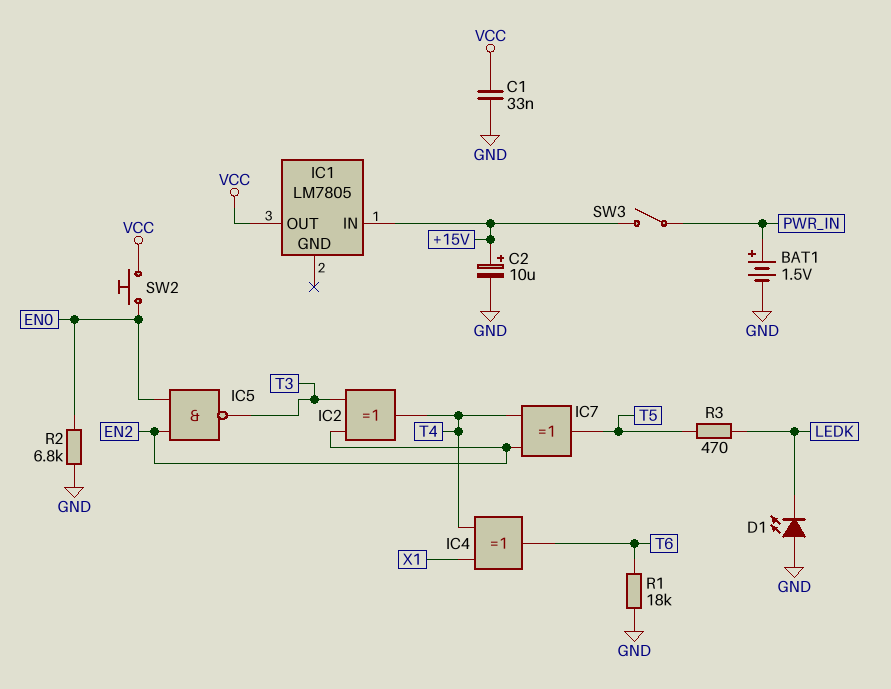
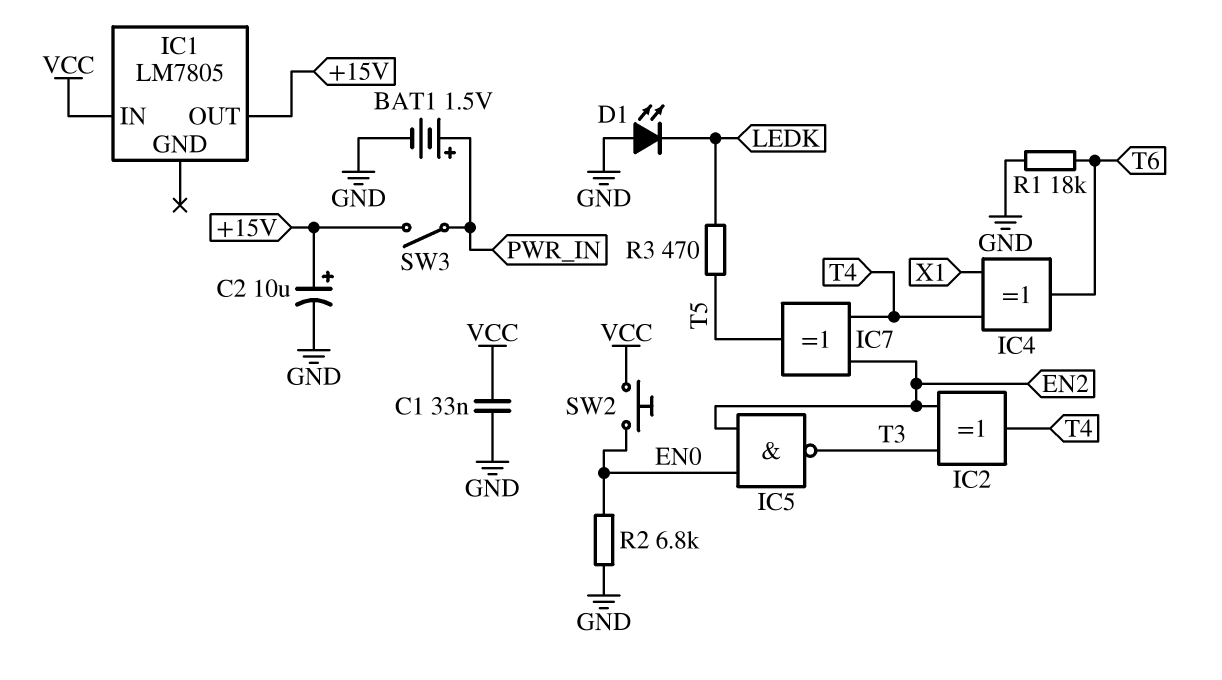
IC1 pin IN: +15V -> VCC
IC1 pin OUT: VCC -> +15V

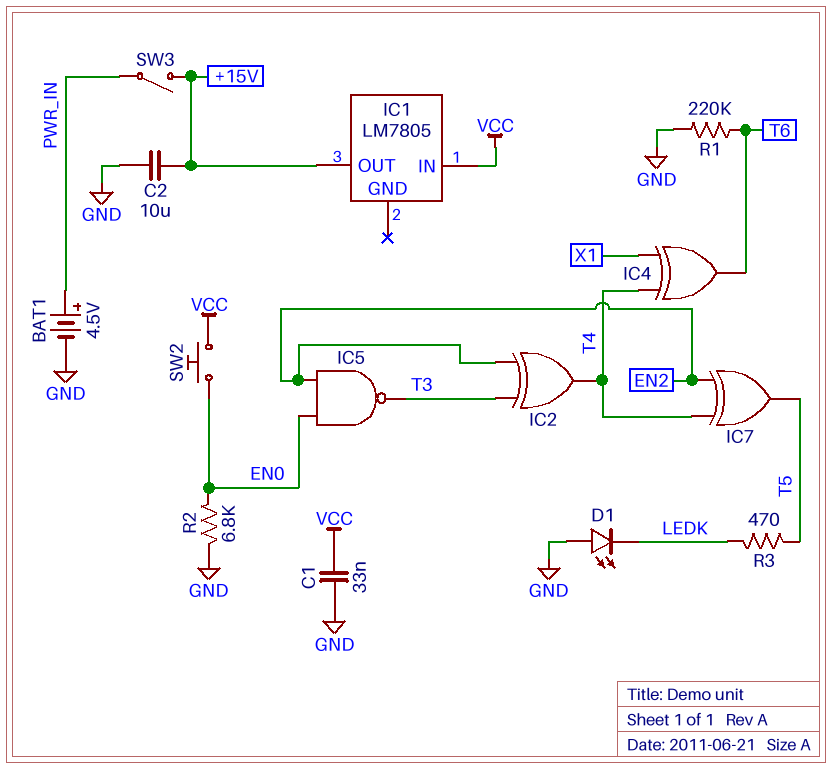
BAT1: 1.5V (plus PWR_IN, minus GND) -> 4.5V (plus PWR_IN, minus GND)
C2: 10uF (plus +15V, minus GND) -> 10uF (+15V, GND)
R1: 18k (GND, T6) -> 220k (GND, T6)

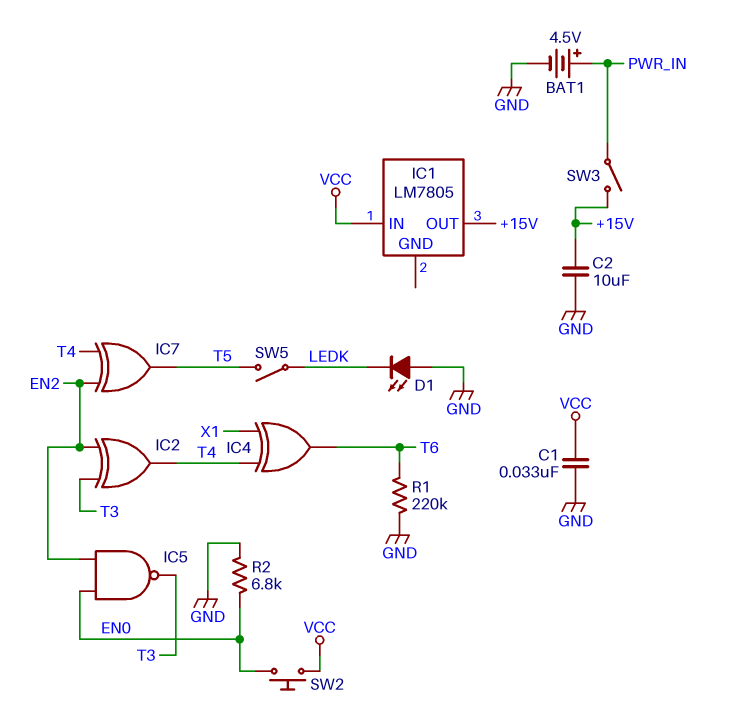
R3: 470 (LEDK, T5) -> none
SW5: none -> switch (LEDK, T5)

